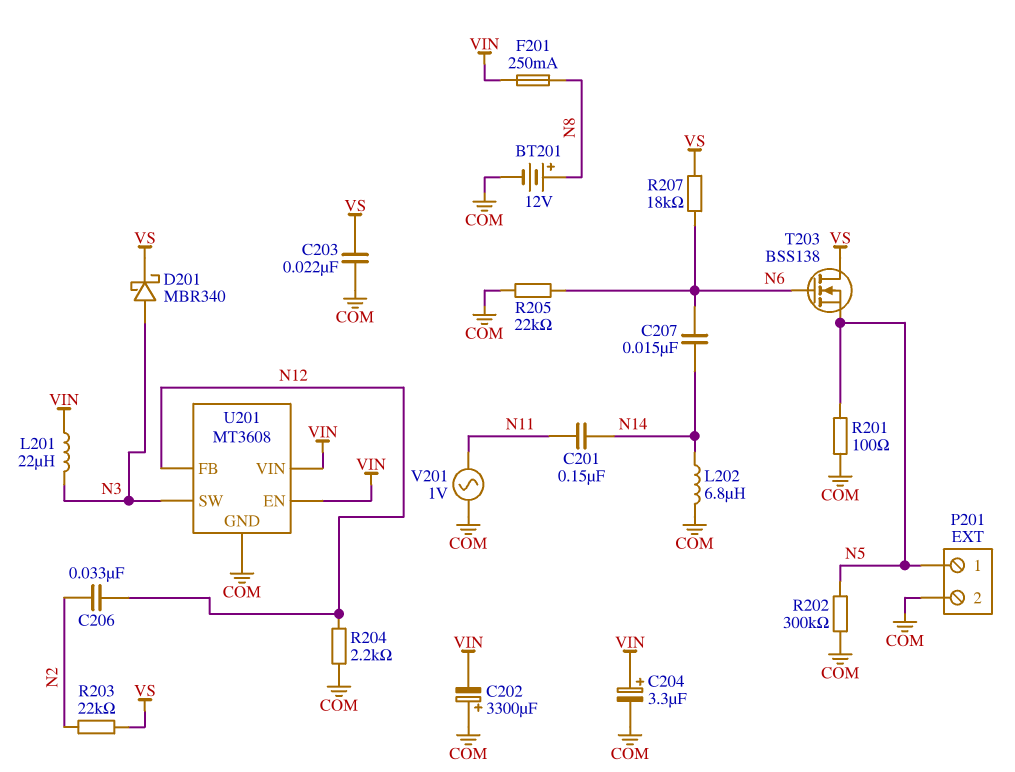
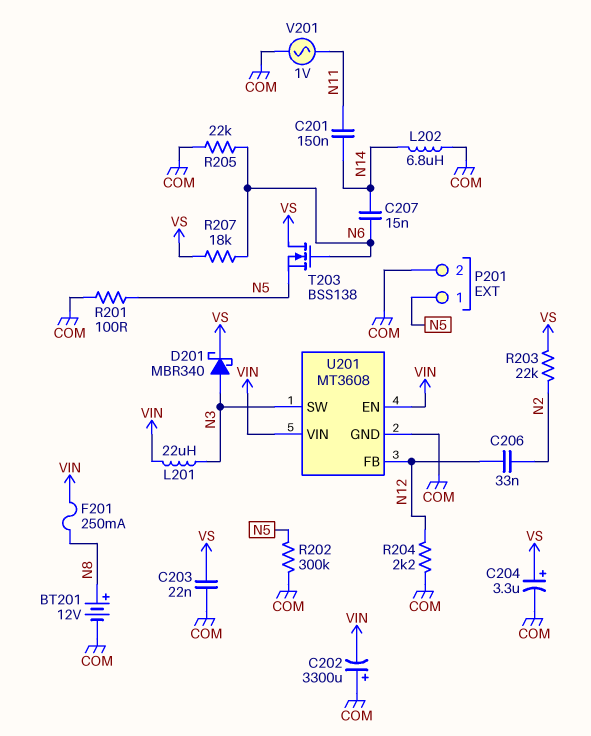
C204: 3.3uF (plus VIN, minus COM) -> 3.3uF (plus VS, minus COM)

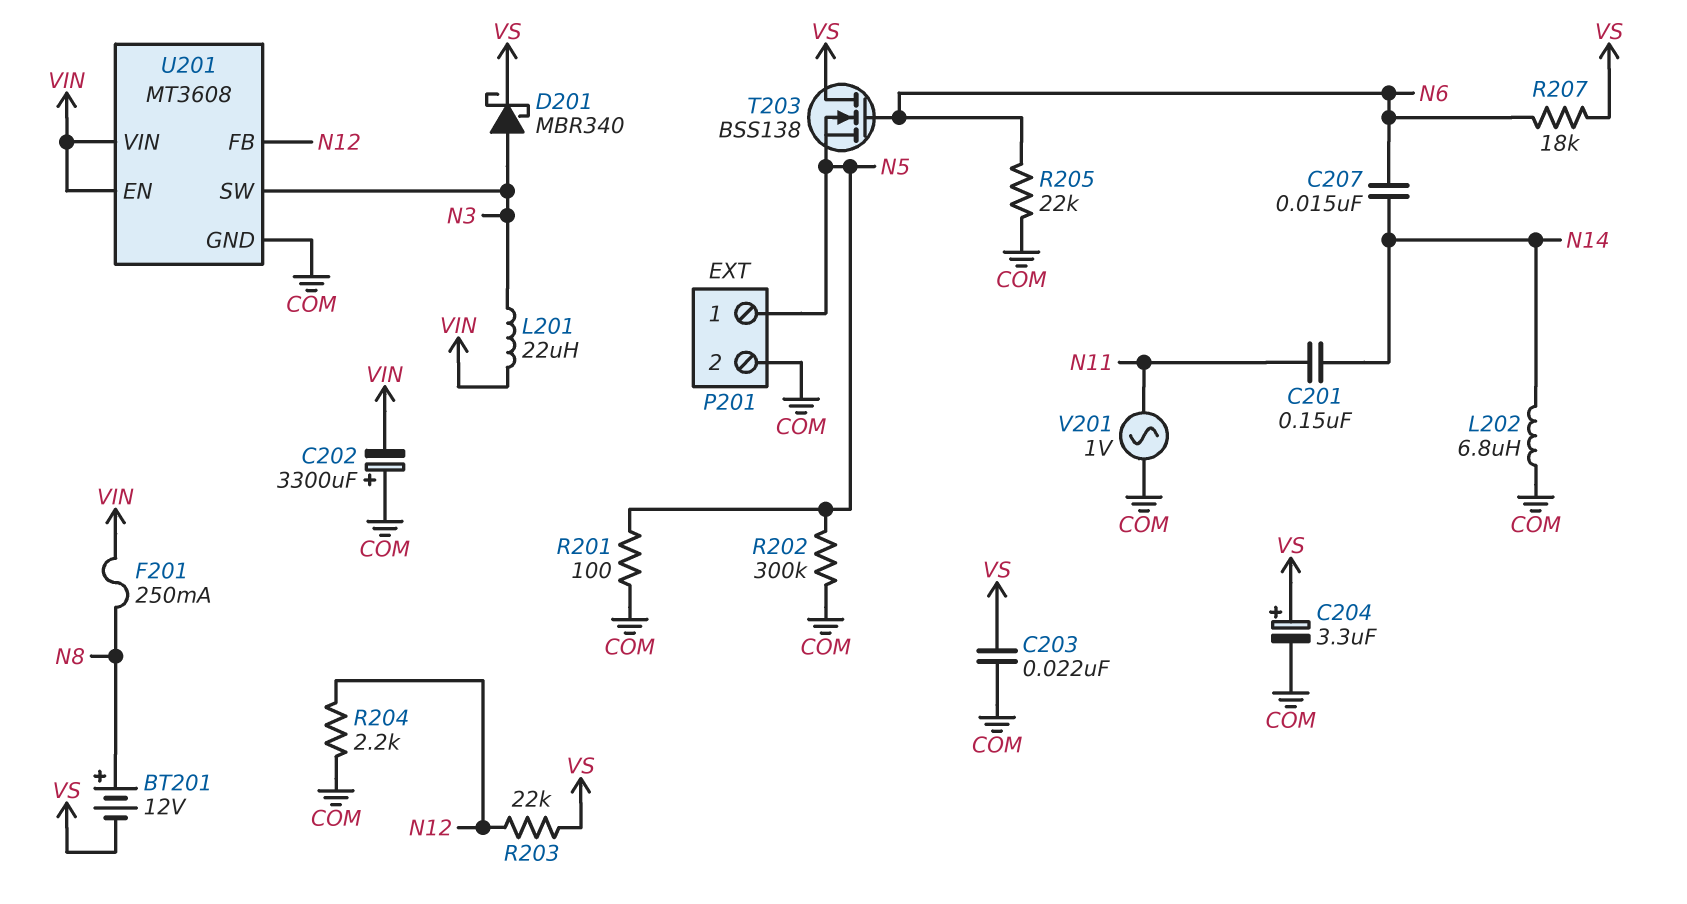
BT201: 12V (plus N8, minus COM) -> 12V (plus N8, minus VS)
C206: 33nF (N2, N12) -> none
R203: 22k (N2, VS) -> 22k (N12, VS)

